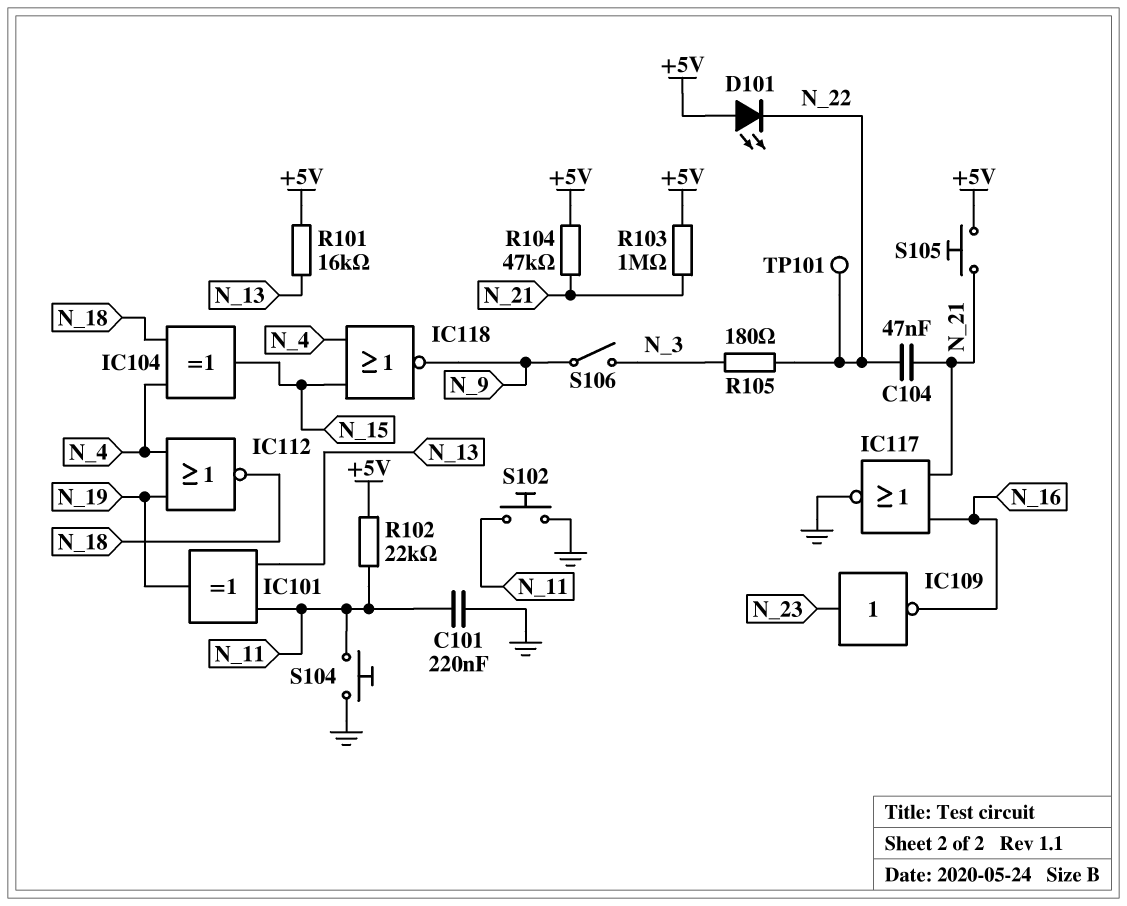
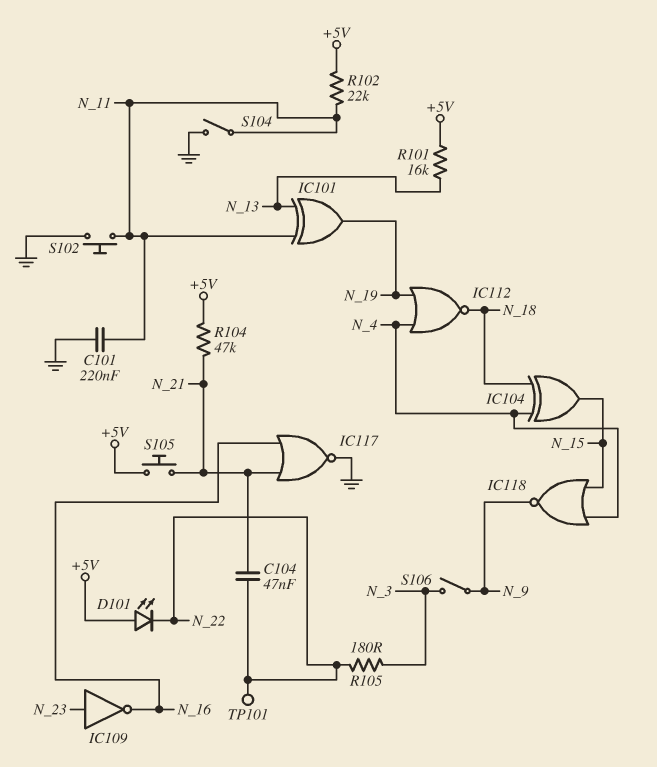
R103: 1M (+5V, N_21) -> none
S104: button (GND, N_11) -> switch (GND, N_11)

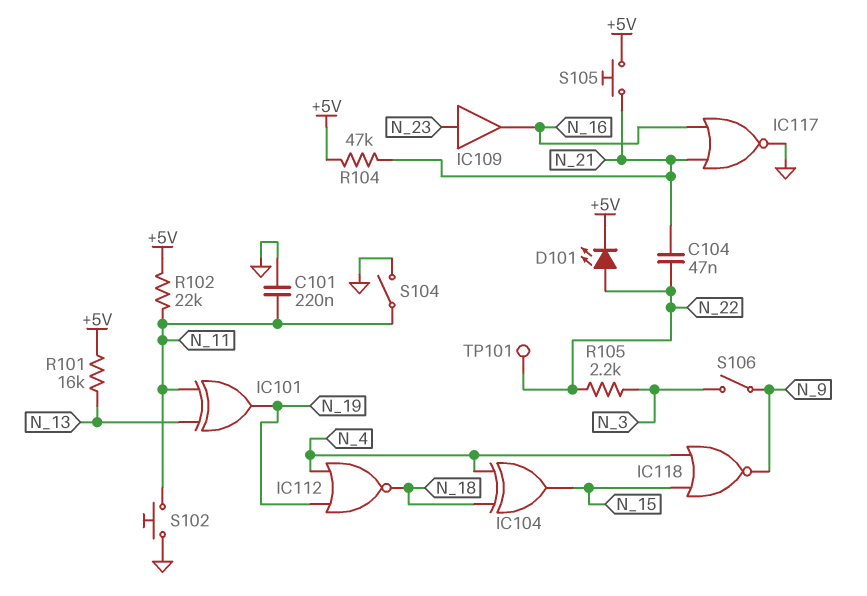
D101: LED (A +5V, K N_22) -> LED (A N_22, K +5V)
IC109: NOT (in N_23, out N_16) -> buffer (in N_23, out N_16)
R105: 180 (N_3, N_22) -> 2.2k (N_3, N_22)

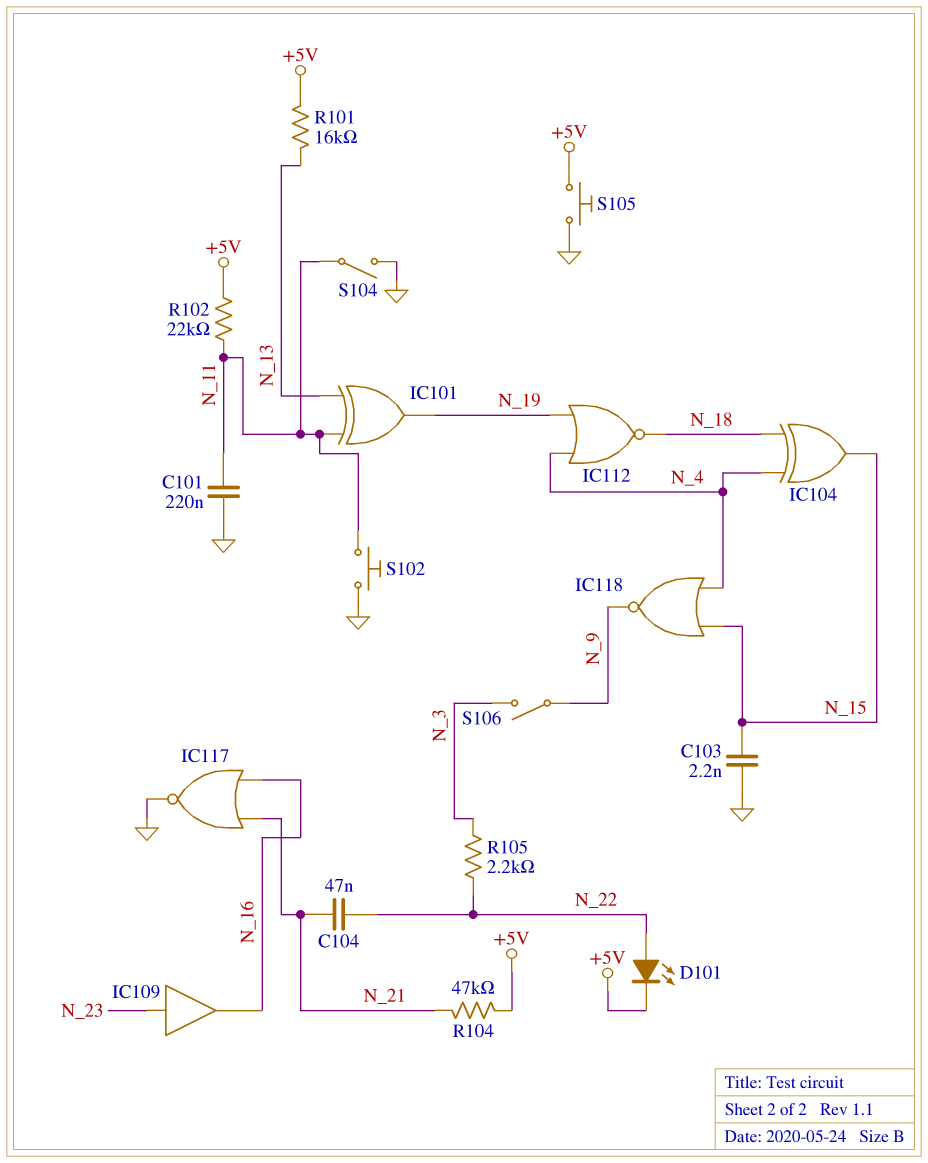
C103: none -> 2.2nF (GND, N_15)
S105: button (+5V, N_21) -> button (+5V, GND)
TP101: test point (N_22) -> none

